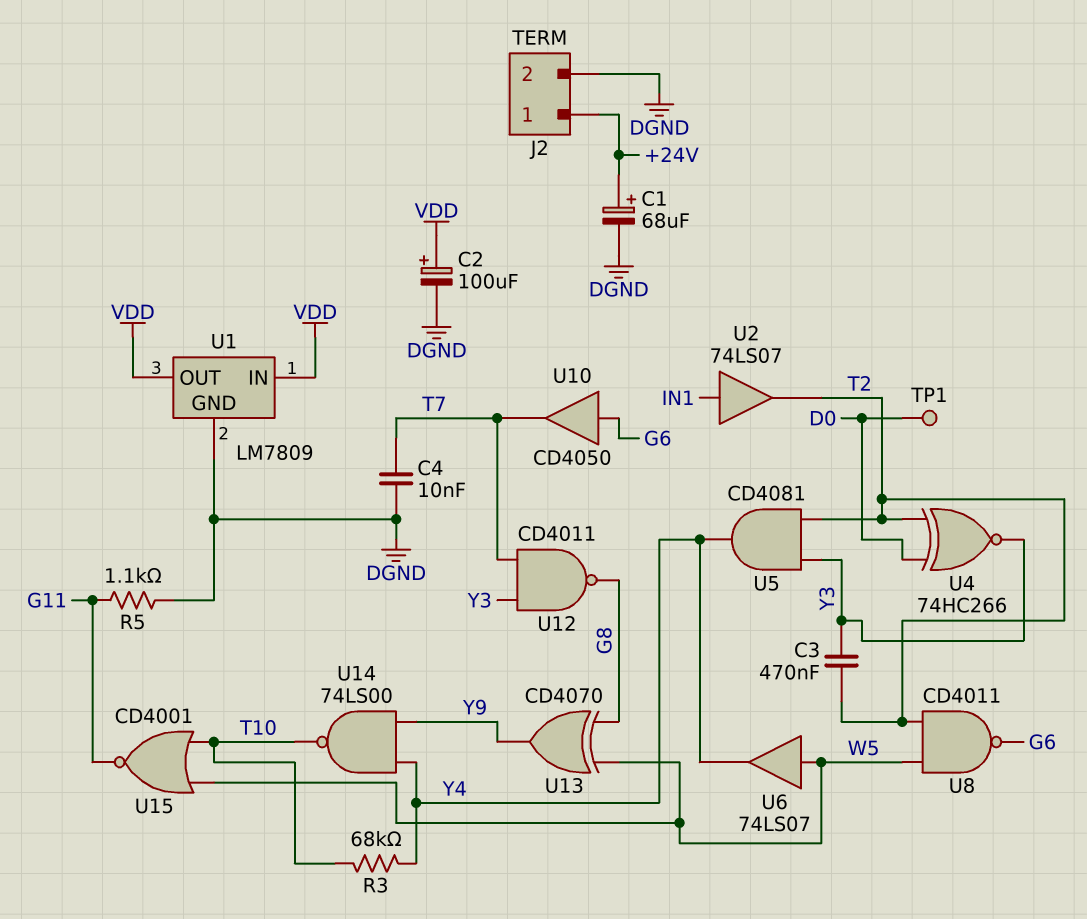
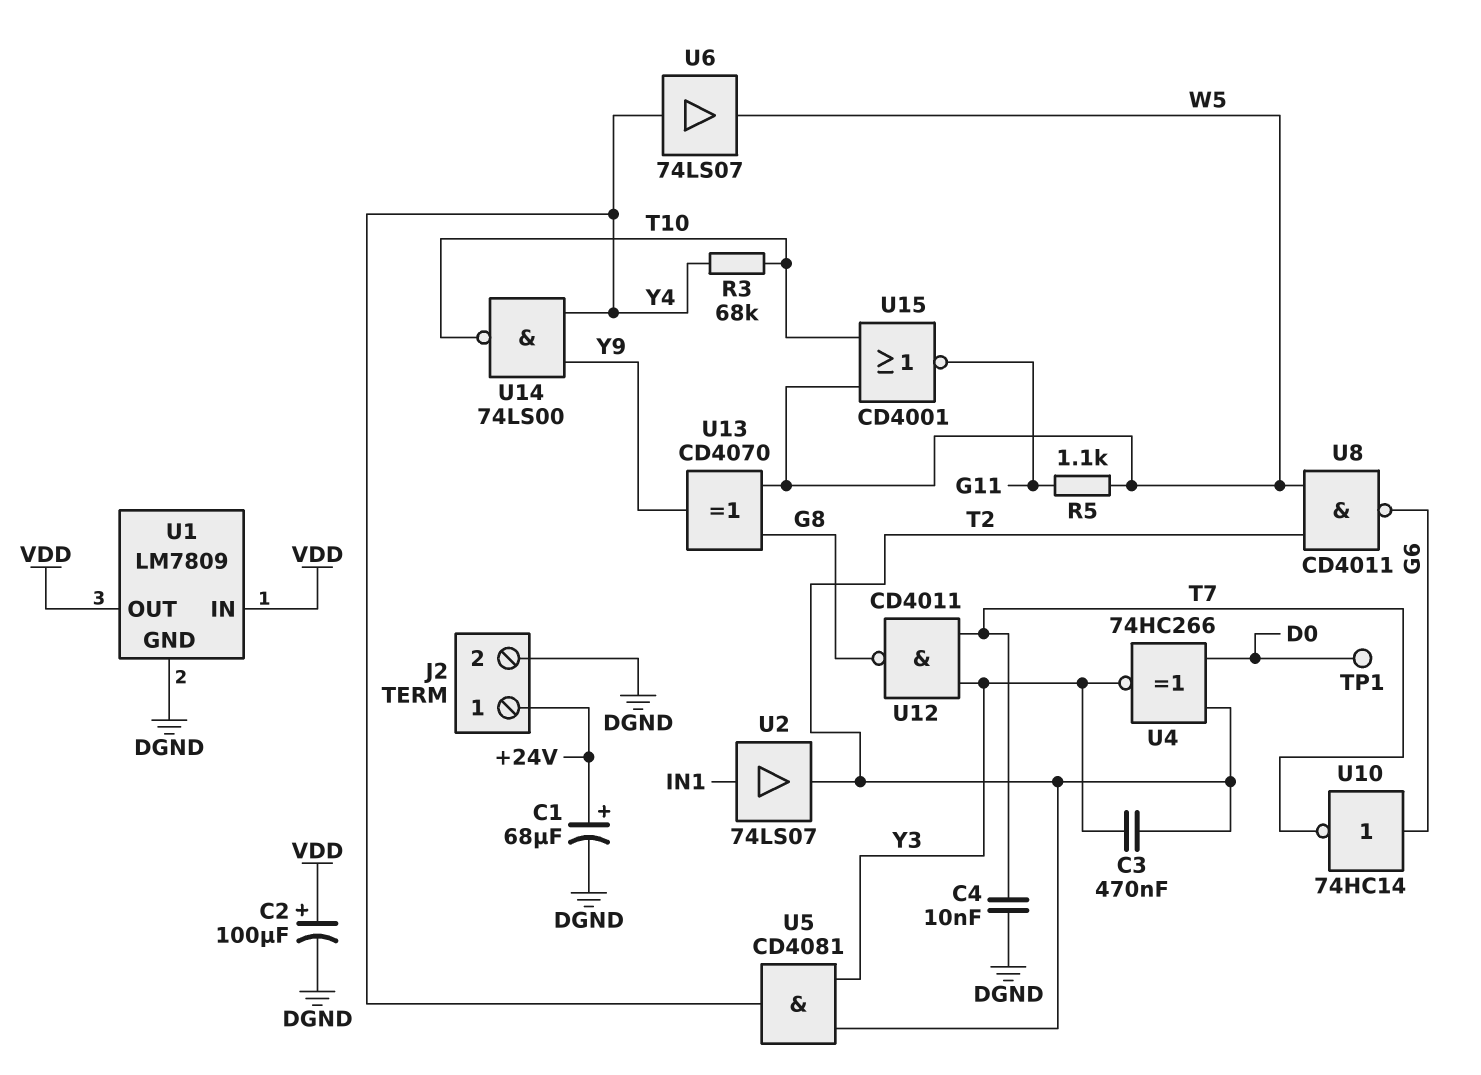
R5: 1.1k (DGND, G11) -> 1.1k (G11, W5)
U6: buffer 74LS07 (in W5, out Y4) -> buffer 74LS07 (in Y4, out W5)
U10: buffer CD4050 (in G6, out T7) -> NOT 74HC14 (in G6, out T7)

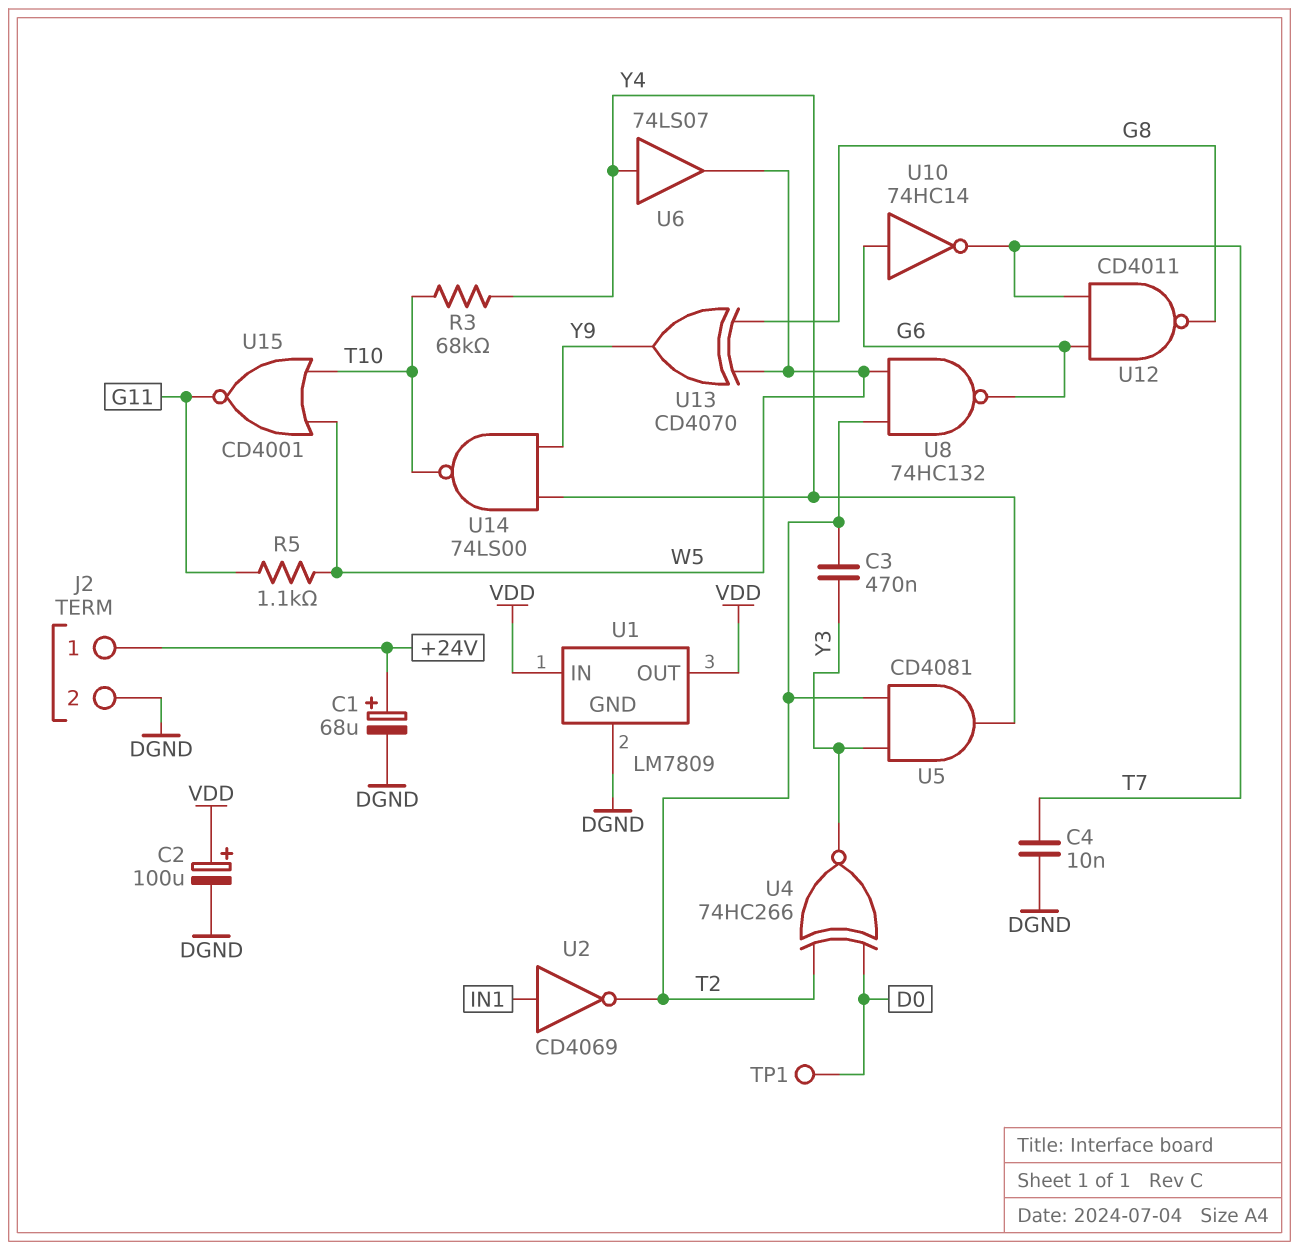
U2: buffer 74LS07 (in IN1, out T2) -> NOT CD4069 (in IN1, out T2)
U8: NAND CD4011 (in T2, in W5, out G6) -> NAND 74HC132 (in T2, in W5, out G6)
U12: NAND CD4011 (in T7, in Y3, out G8) -> NAND CD4011 (in G6, in T7, out G8)

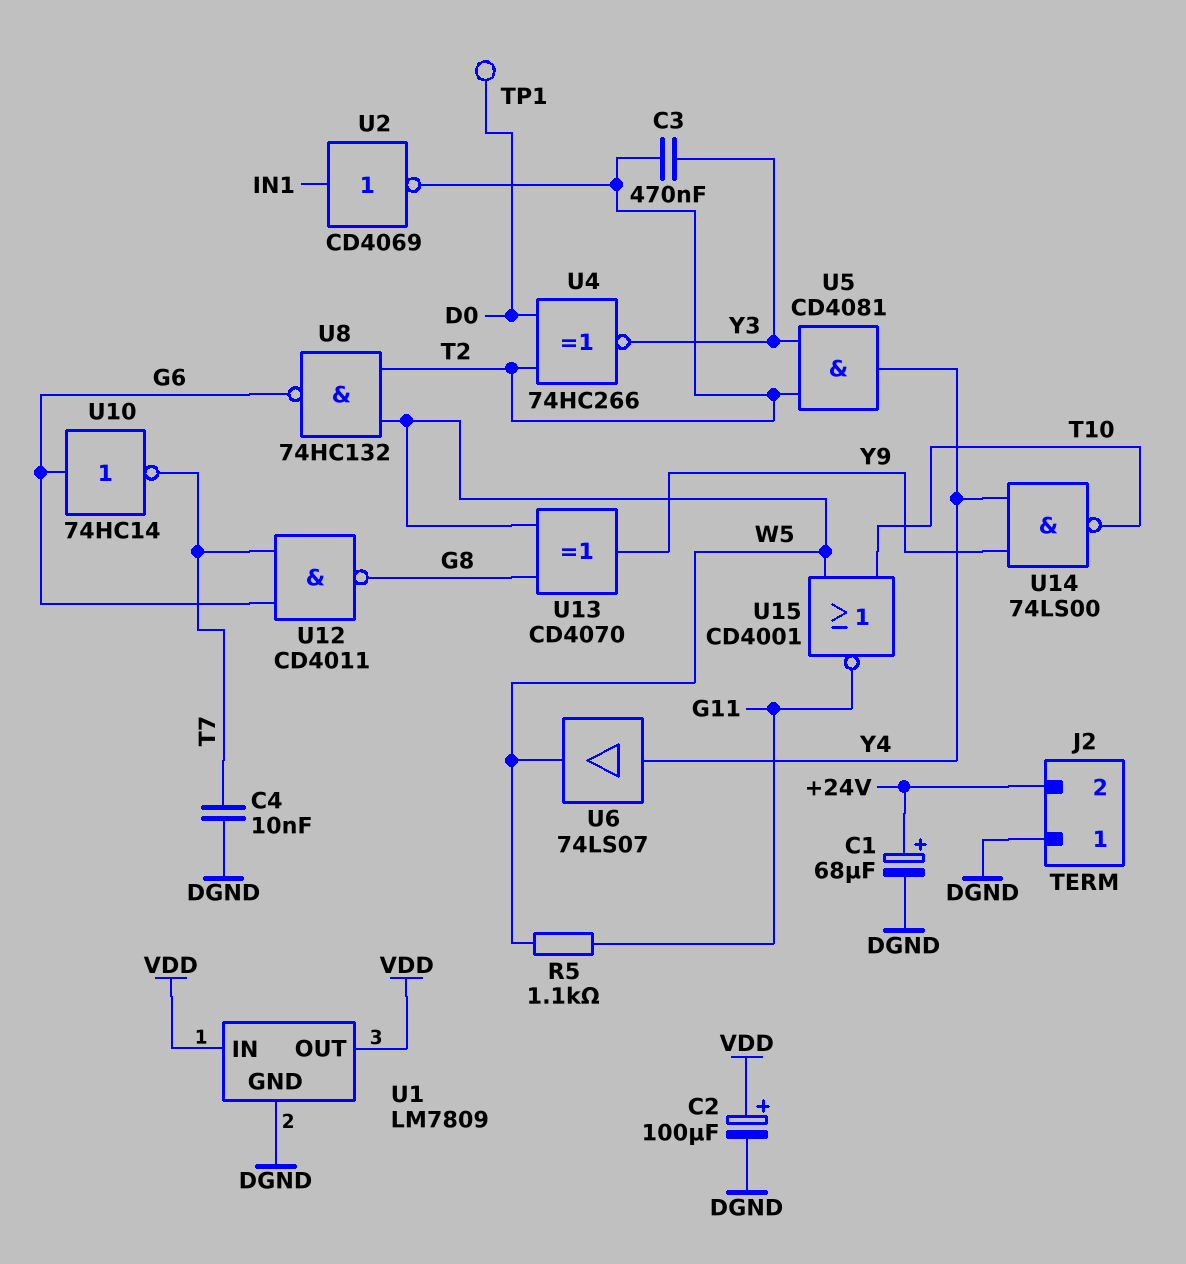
J2 pin 1: +24V -> DGND
J2 pin 2: DGND -> +24V
R3: 68k (T10, Y4) -> none

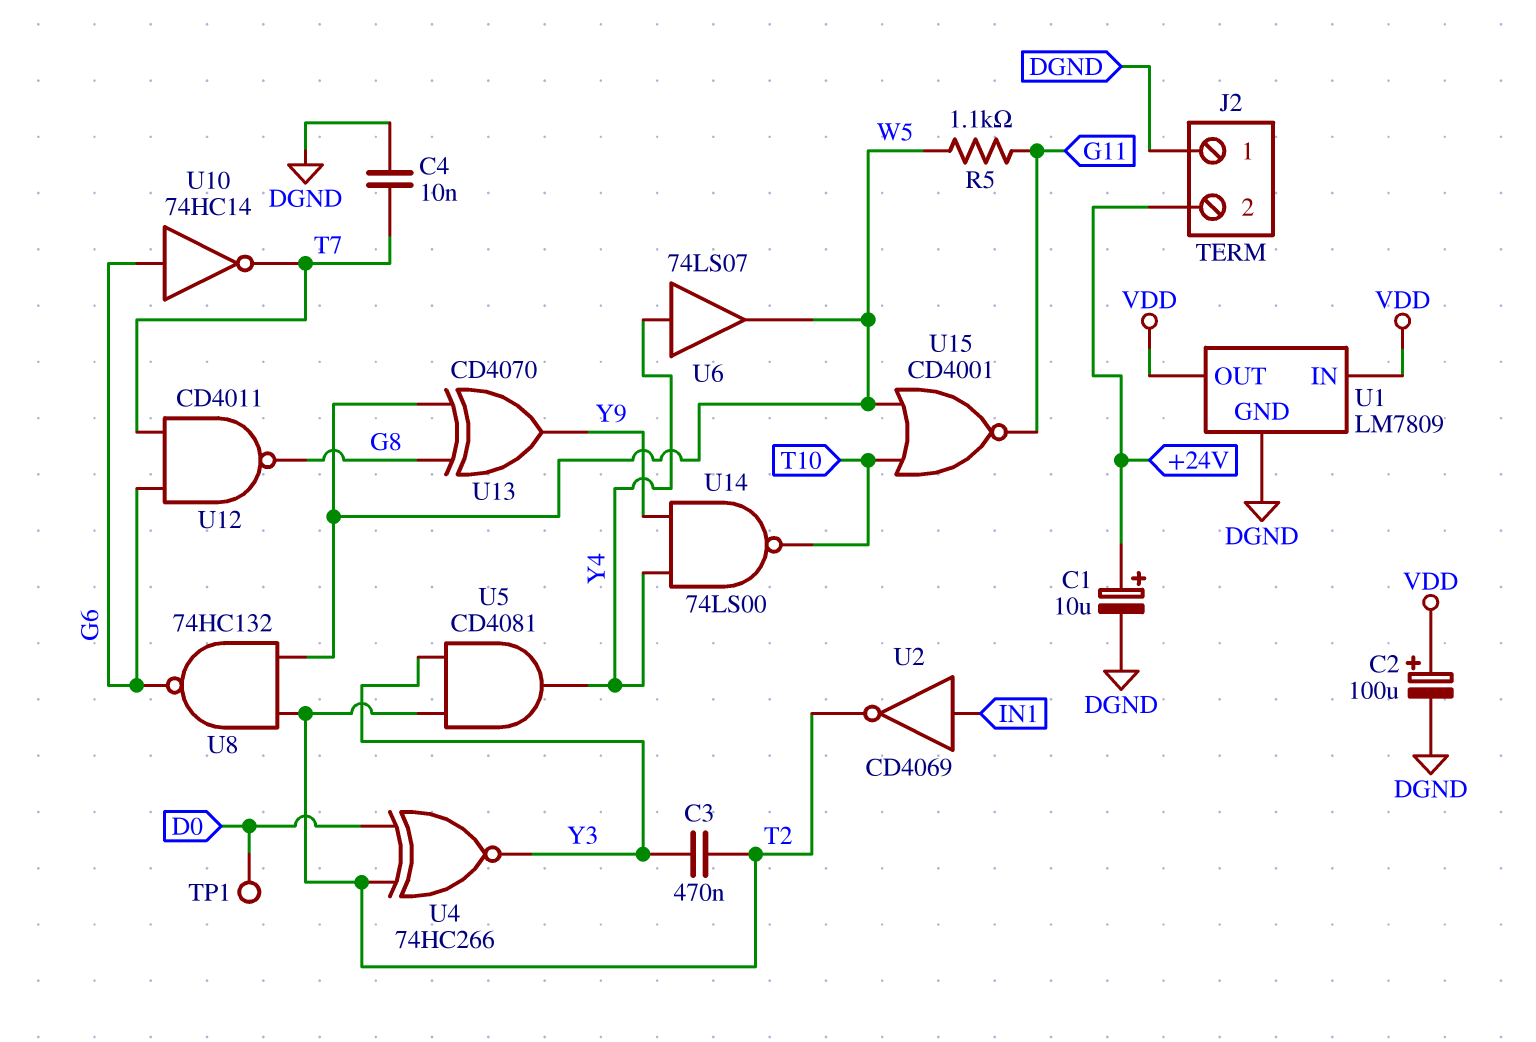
C1: 68uF (plus +24V, minus DGND) -> 10uF (plus +24V, minus DGND)

